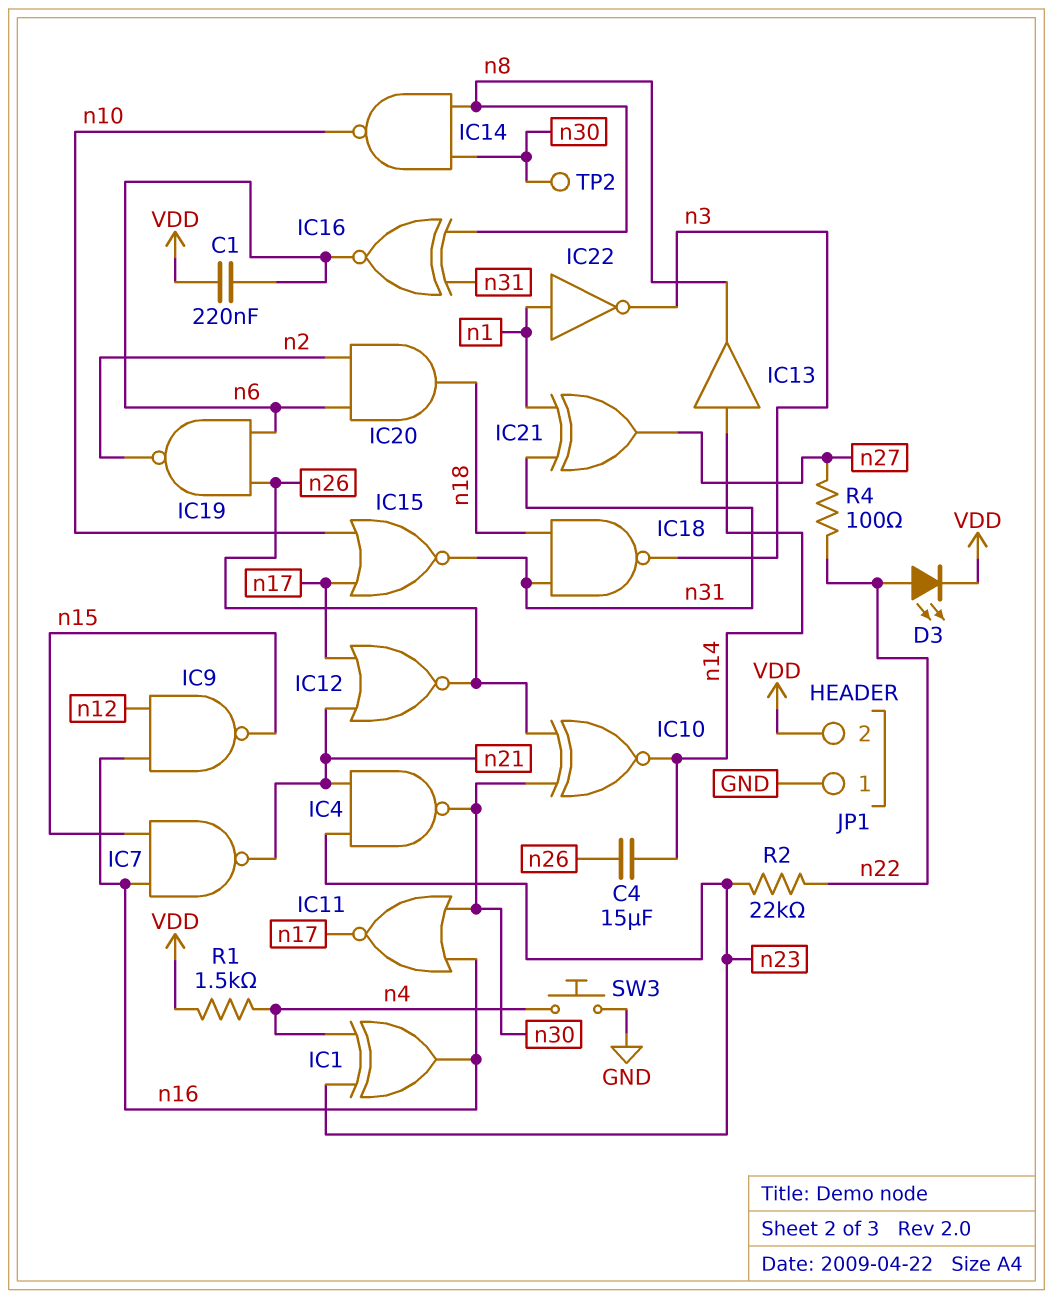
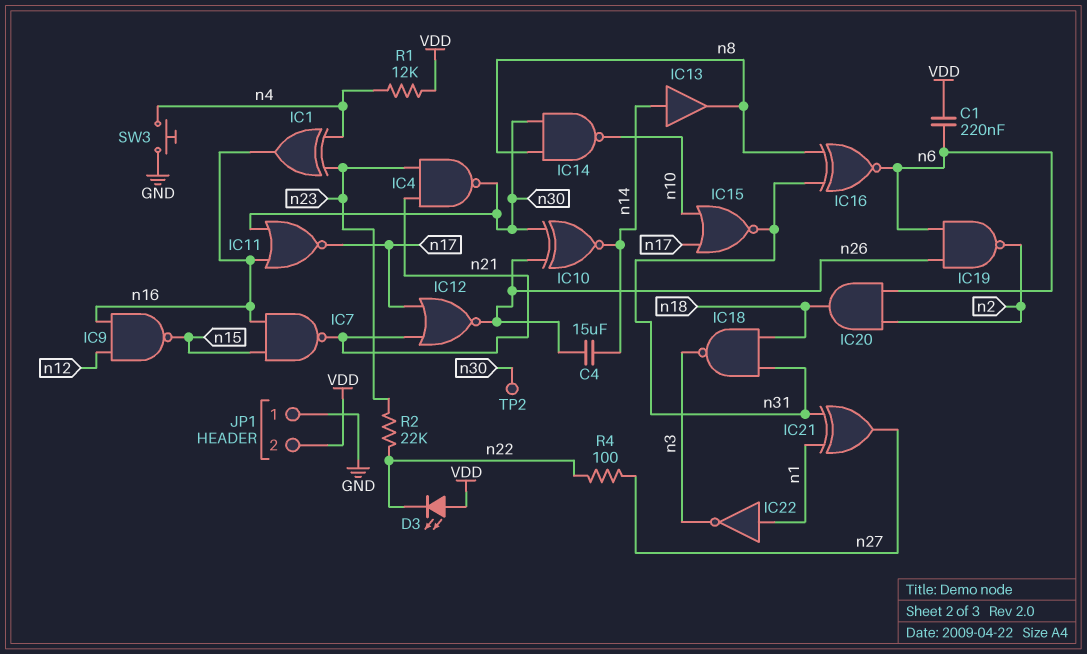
D3: LED (A n22, K VDD) -> LED (A VDD, K n22)
R1: 1.5k (VDD, n4) -> 12k (VDD, n4)

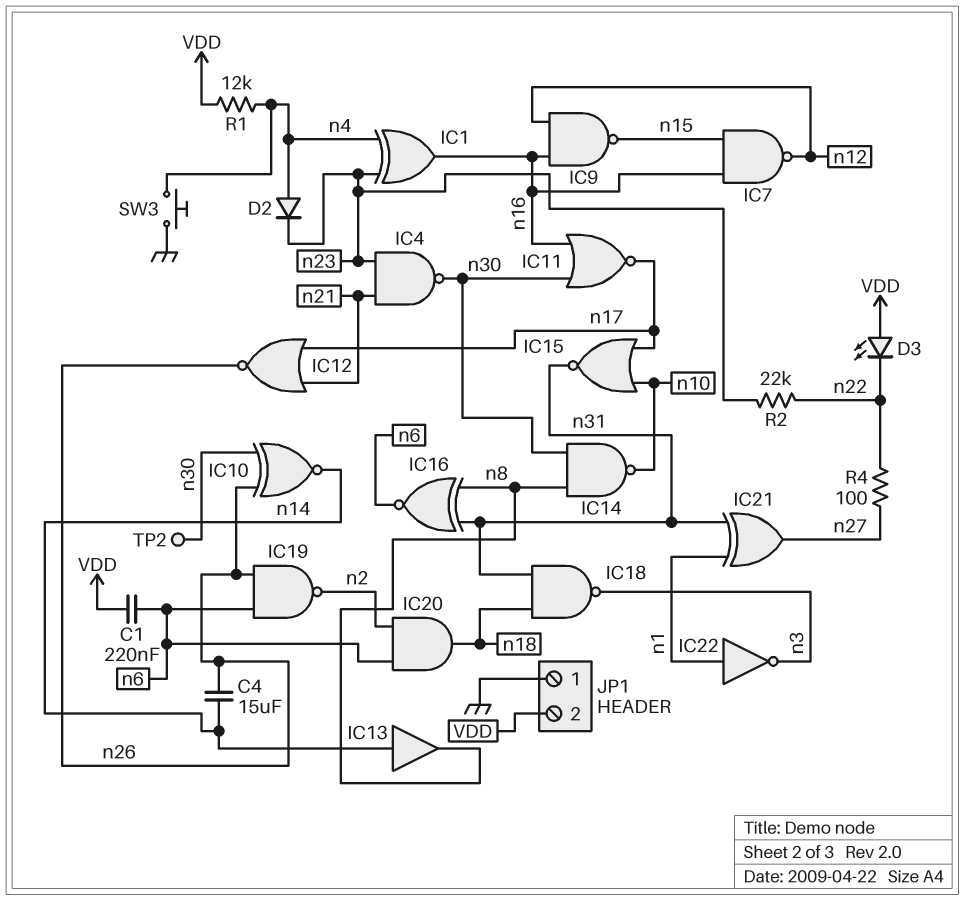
D2: none -> diode (A n4, K n23)
IC7: NAND (in n15, in n16, out n21) -> NAND (in n15, in n16, out n12)

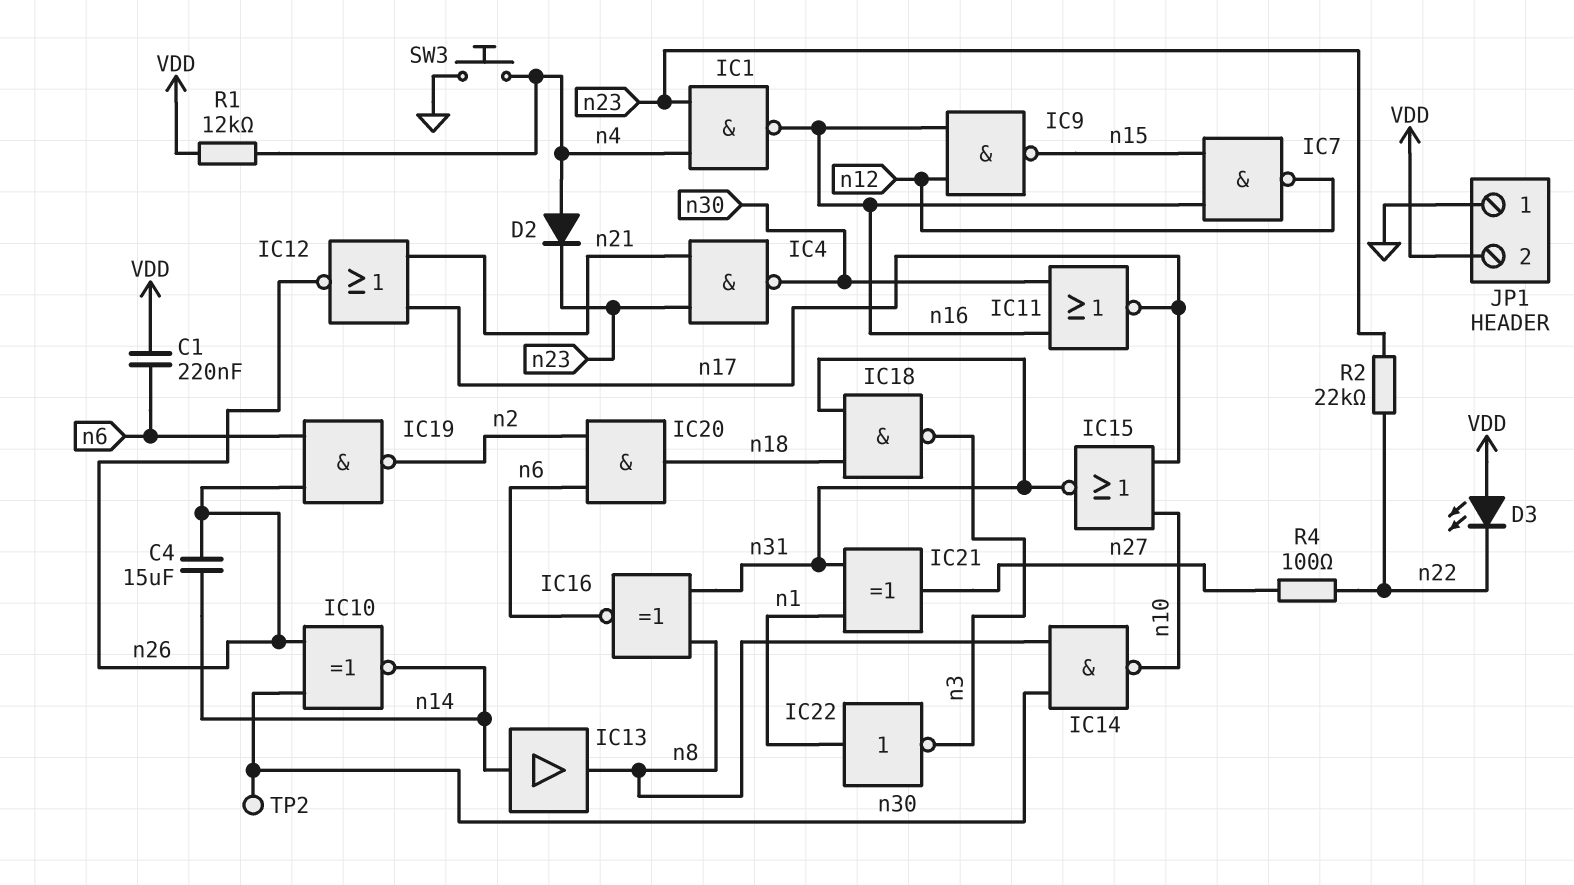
IC1: XOR (in n4, in n23, out n16) -> NAND (in n4, in n23, out n16)

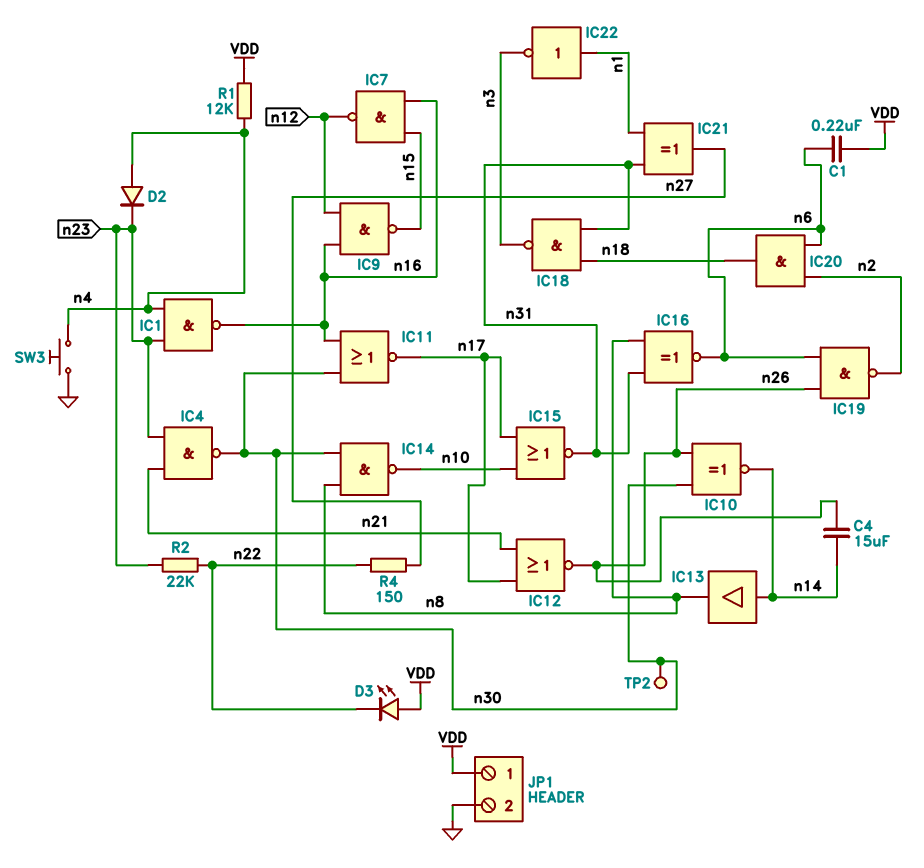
JP1 pin 1: GND -> VDD
JP1 pin 2: VDD -> GND
R4: 100 (n22, n27) -> 150 (n22, n27)

